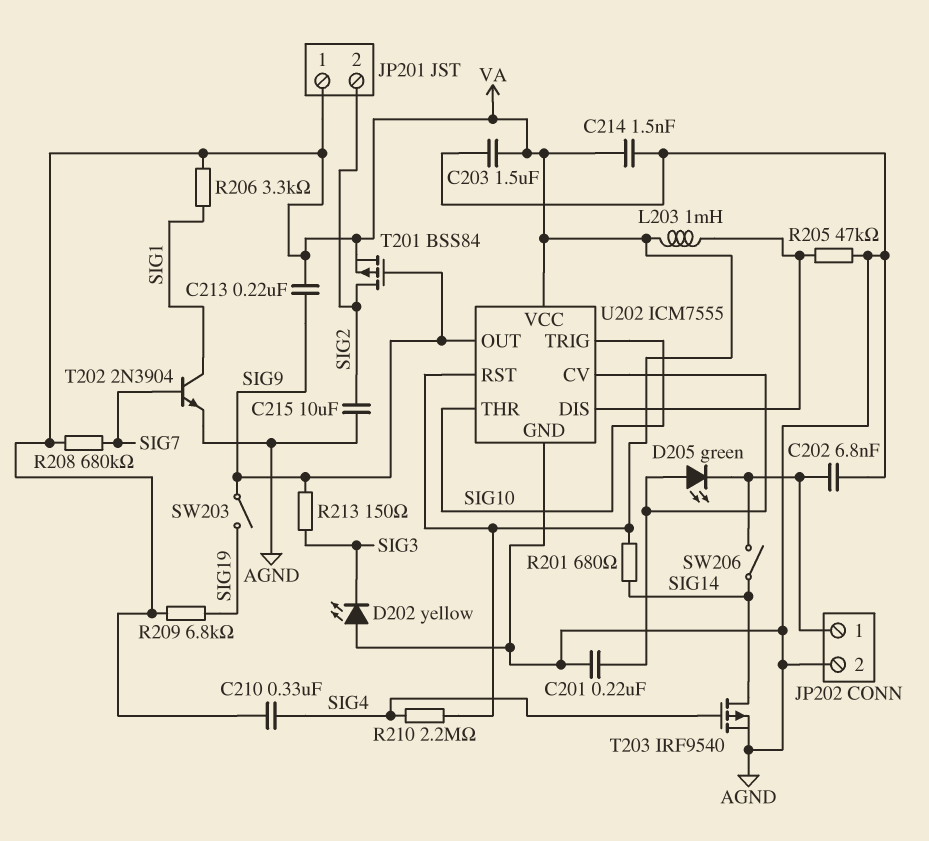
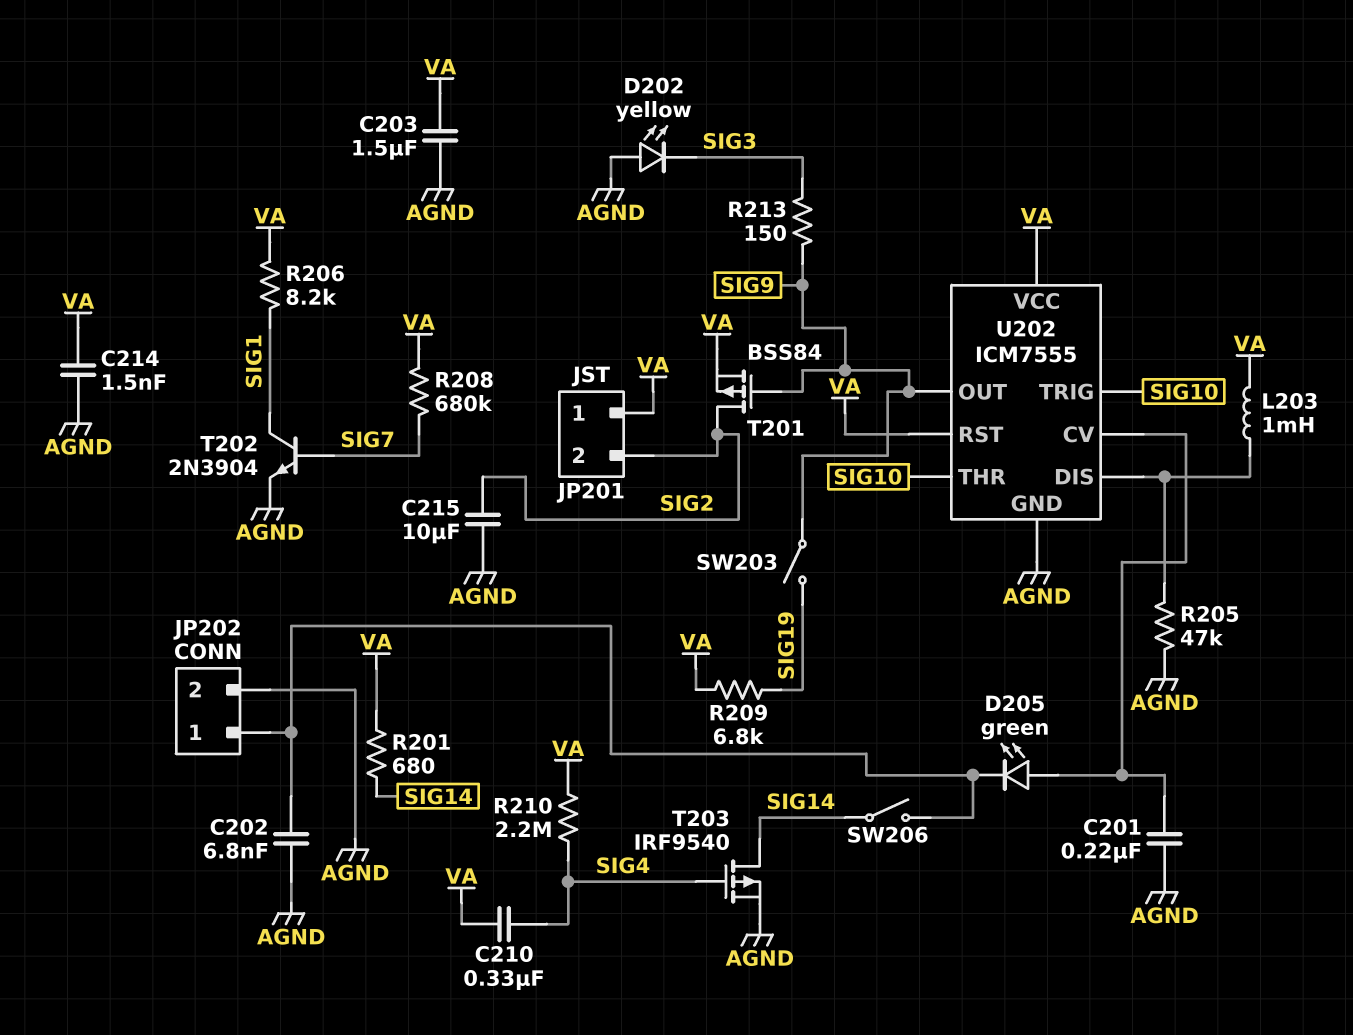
C213: 220nF (SIG9, VA) -> none
R206: 3.3k (SIG1, VA) -> 8.2k (SIG1, VA)

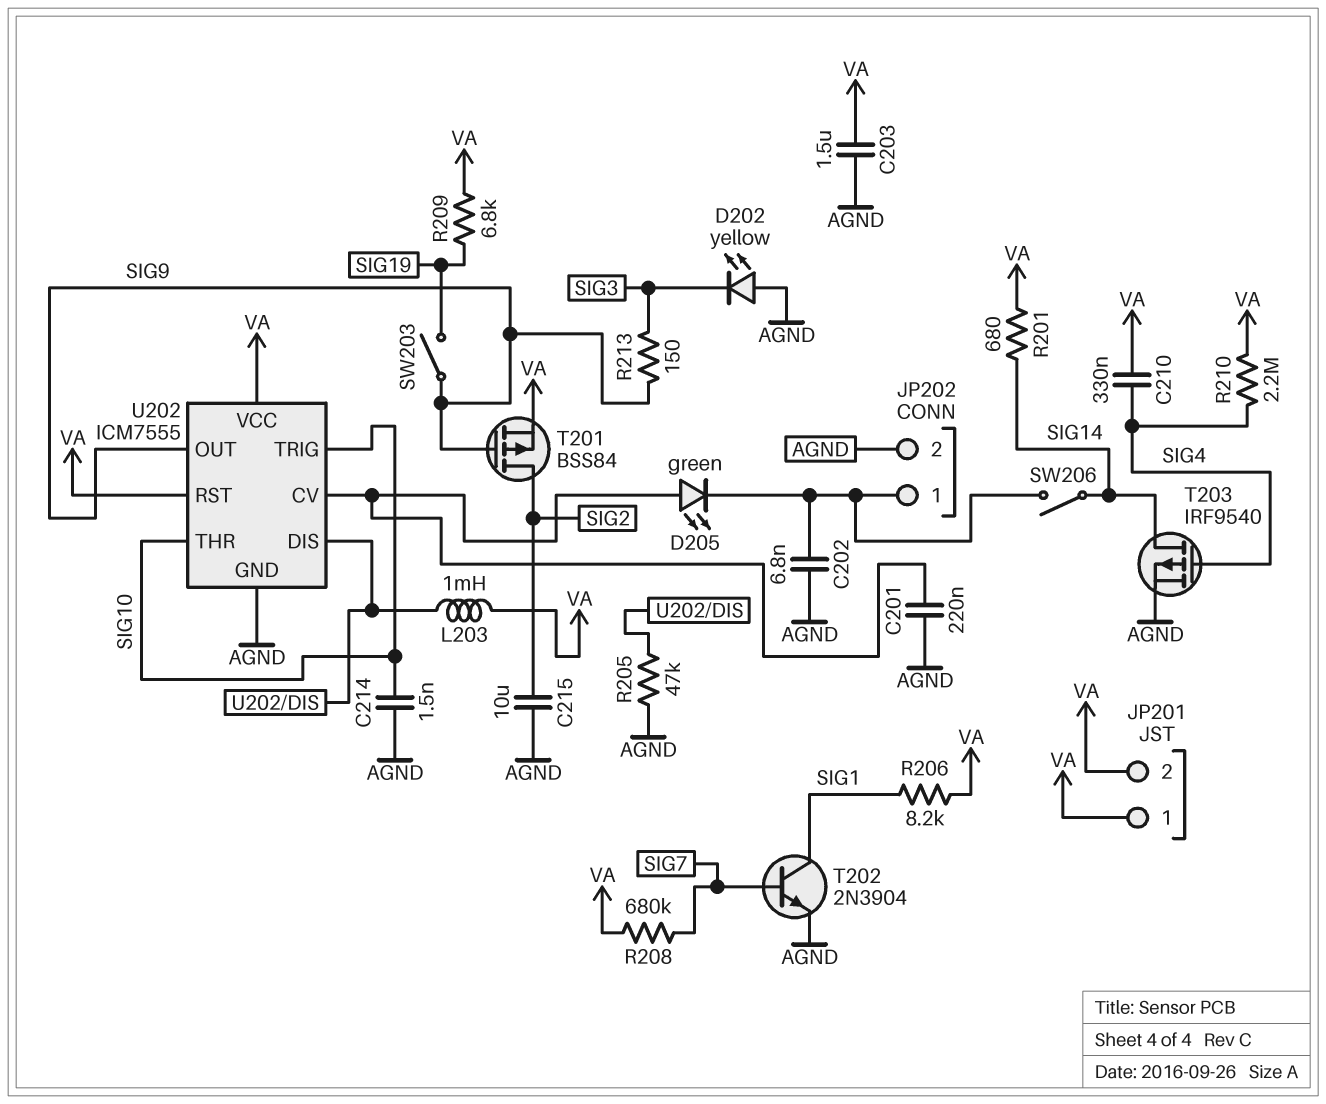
C214: 1.5nF (AGND, VA) -> 1.5nF (AGND, SIG10)
JP201 pin 2: SIG2 -> VA

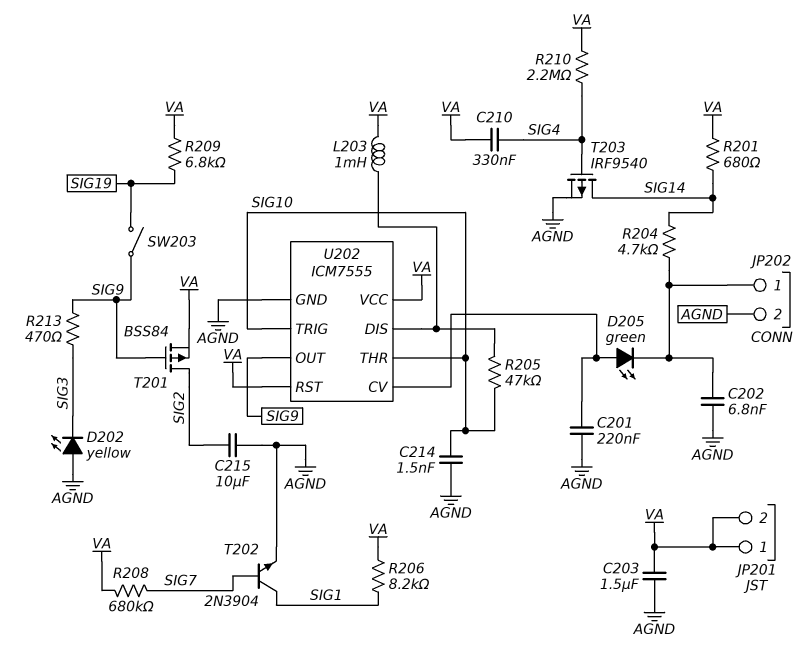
R204: none -> 4.7k (JP202/1, SIG14)
R205: 47k (AGND, U202/DIS) -> 47k (SIG10, U202/DIS)
R213: 150 (SIG3, SIG9) -> 470 (SIG3, SIG9)
SW206: switch (JP202/1, SIG14) -> none

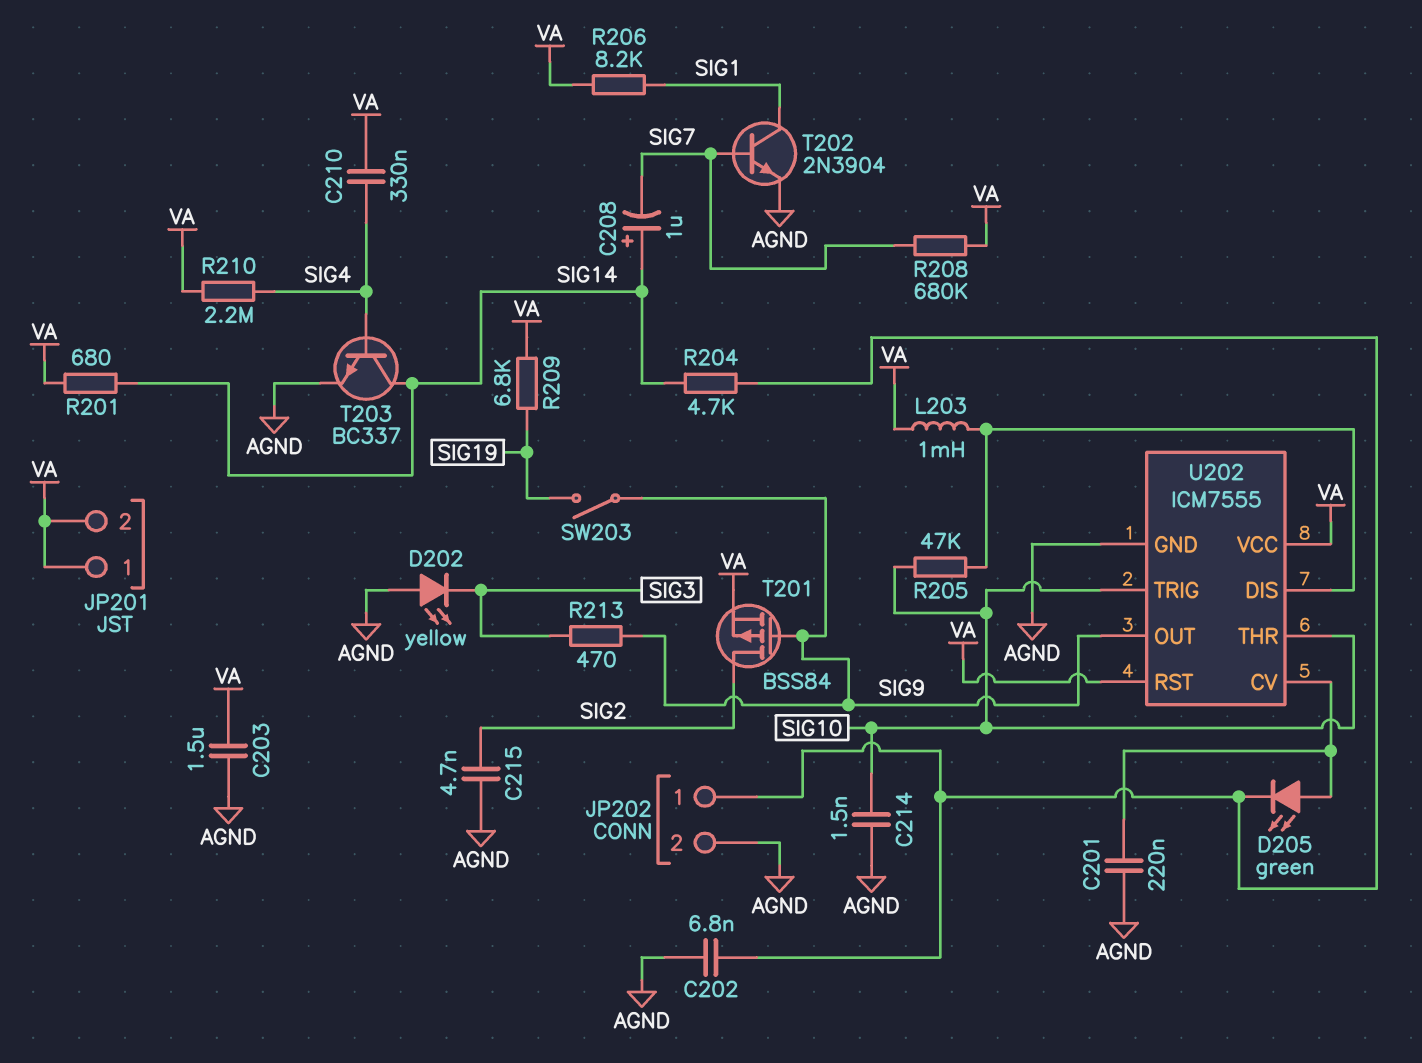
C208: none -> 1uF (plus SIG14, minus SIG7)
C215: 10uF (AGND, SIG2) -> 4.7nF (AGND, SIG2)
T203: PMOS IRF9540 (G SIG4, D SIG14, S AGND) -> NPN BC337 (B SIG4, C SIG14, E AGND)

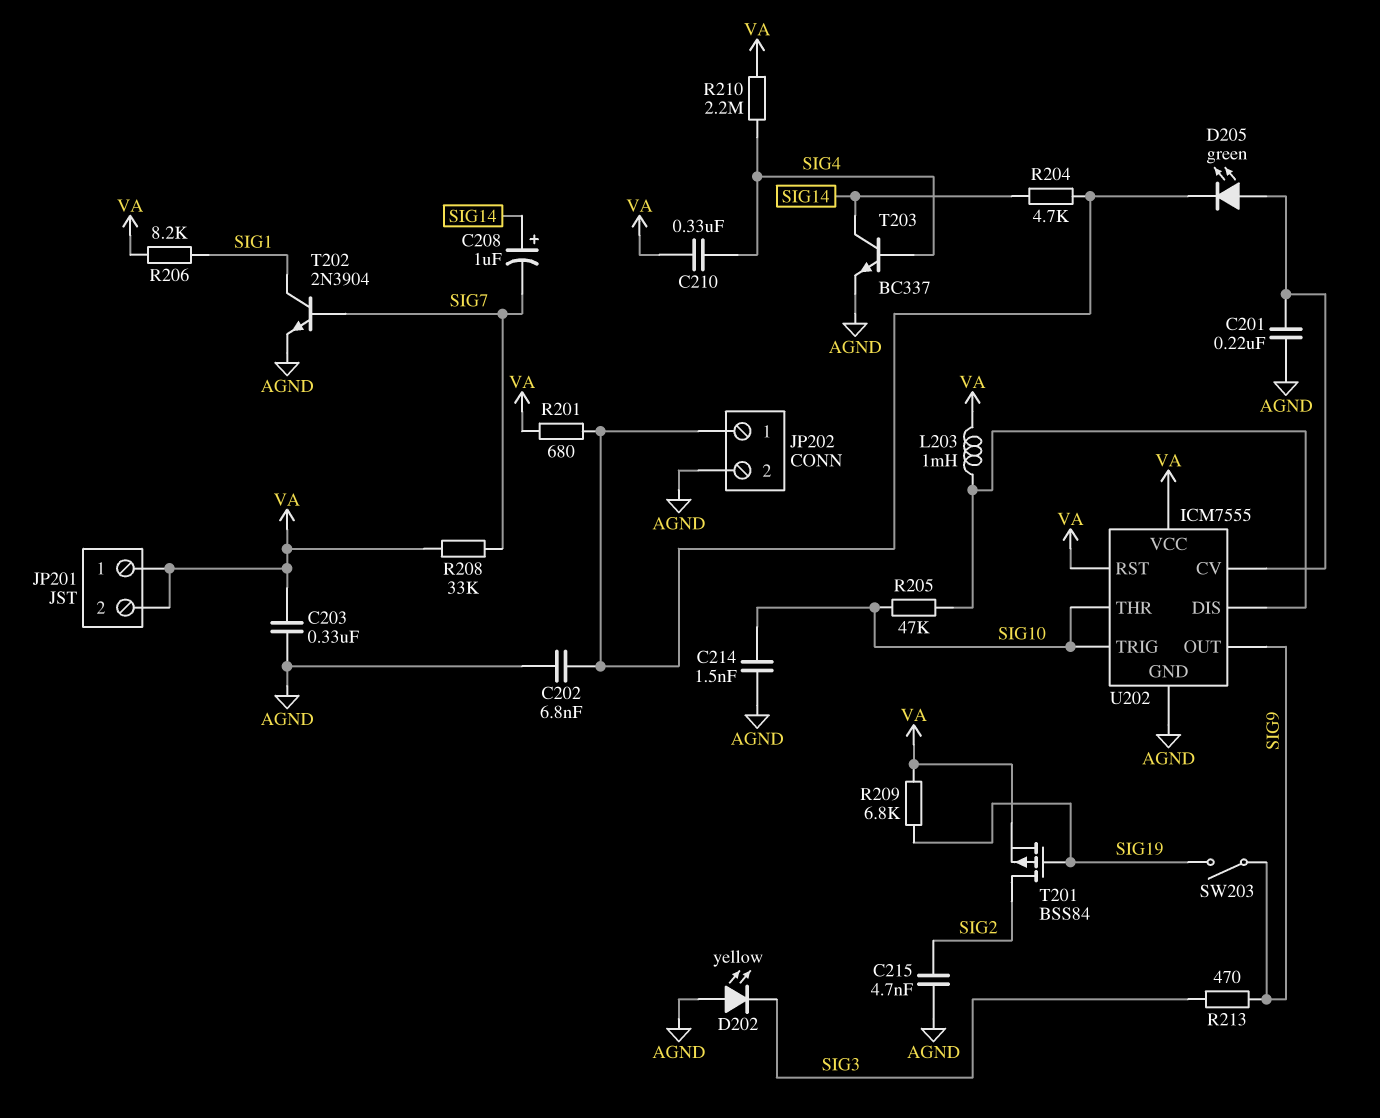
C203: 1.5uF (AGND, VA) -> 330nF (AGND, VA)
R201: 680 (SIG14, VA) -> 680 (JP202/1, VA)
R208: 680k (SIG7, VA) -> 33k (SIG7, VA)
T201: PMOS BSS84 (G SIG9, D SIG2, S VA) -> PMOS BSS84 (G SIG19, D SIG2, S VA)

